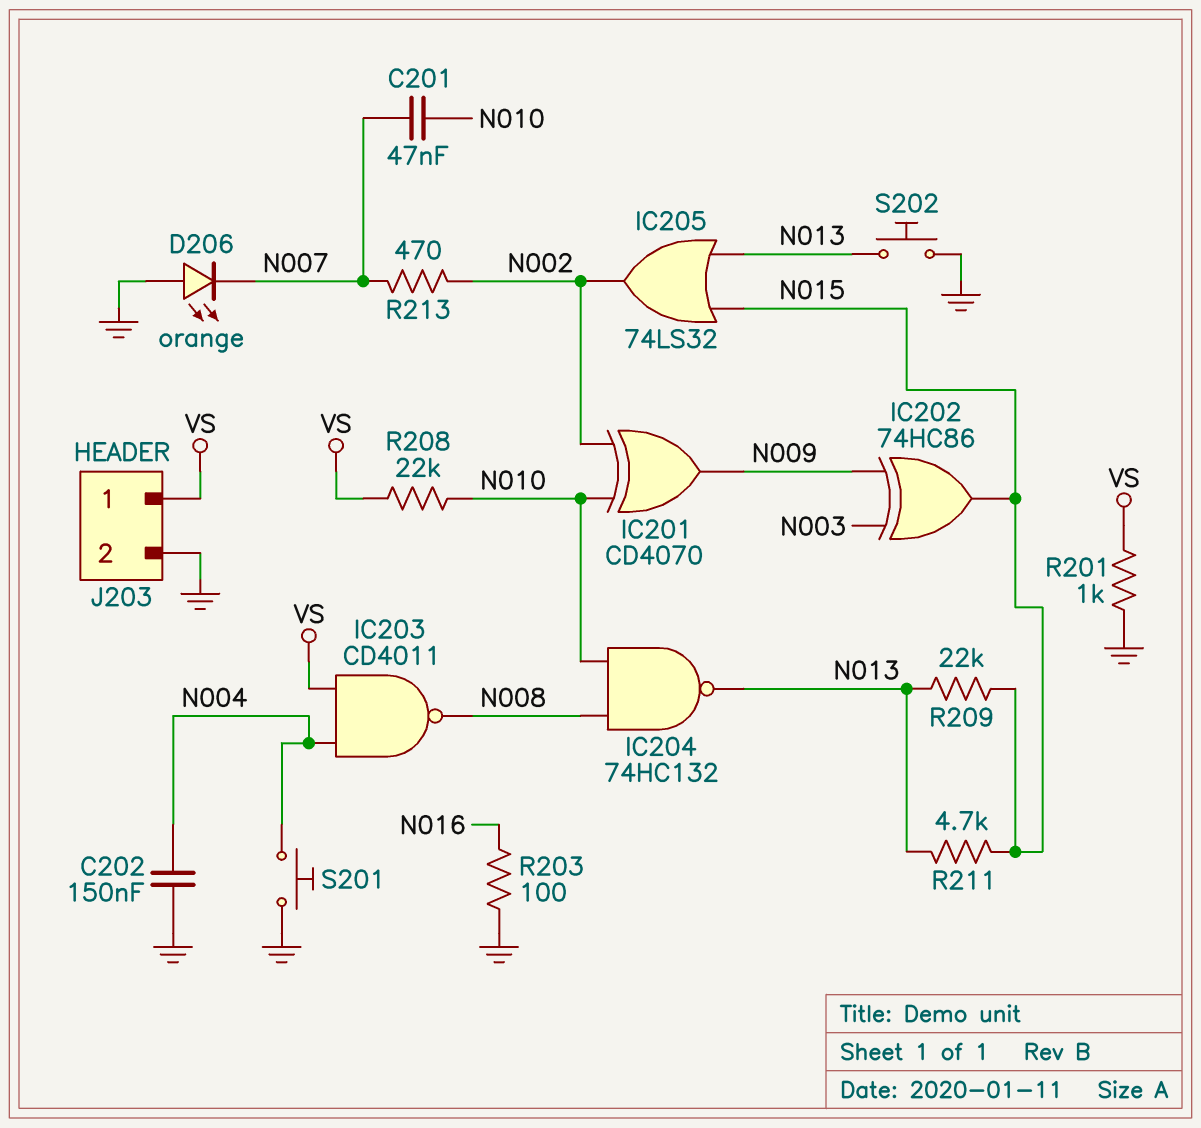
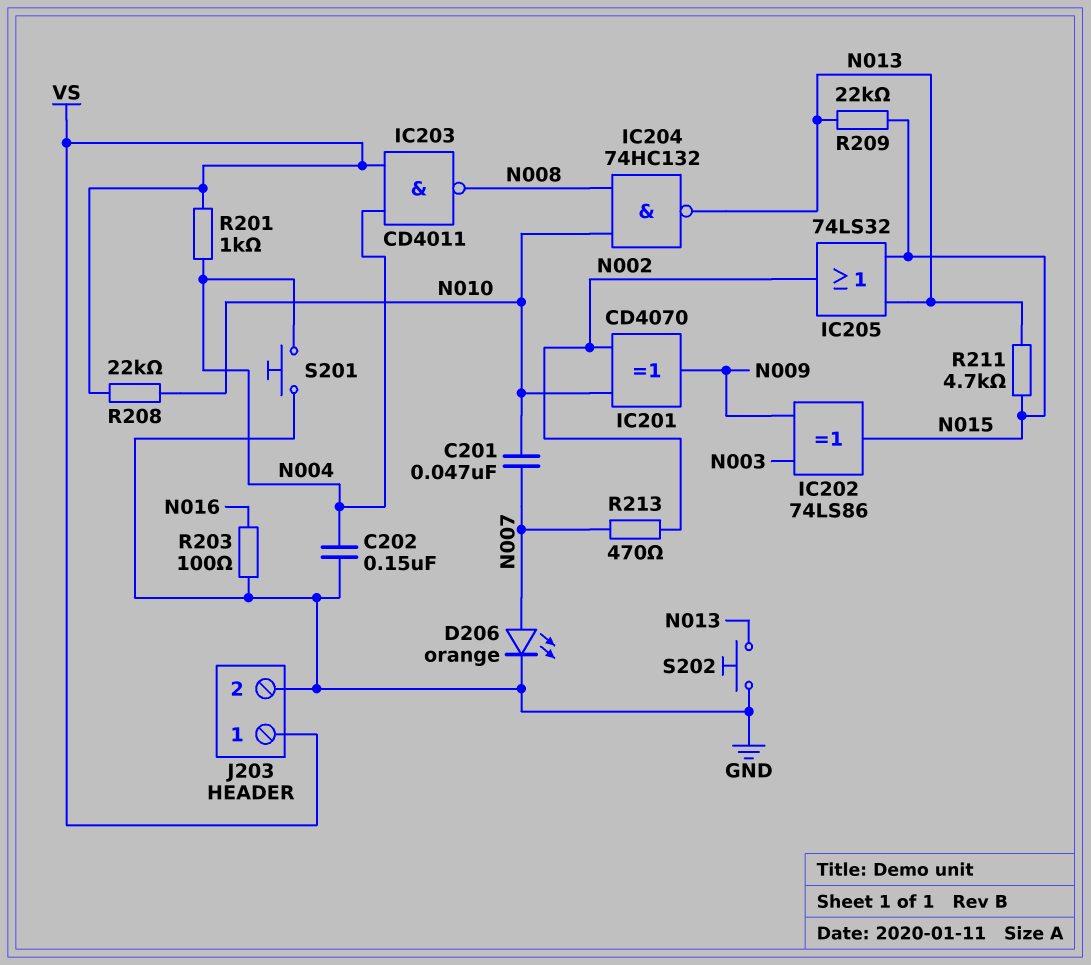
D206: LED orange (A GND, K N007) -> LED orange (A N007, K GND)
IC202: XOR 74HC86 (in N003, in N009, out N015) -> XOR 74LS86 (in N003, in N009, out N015)
R201: 1k (GND, VS) -> 1k (N004, VS)

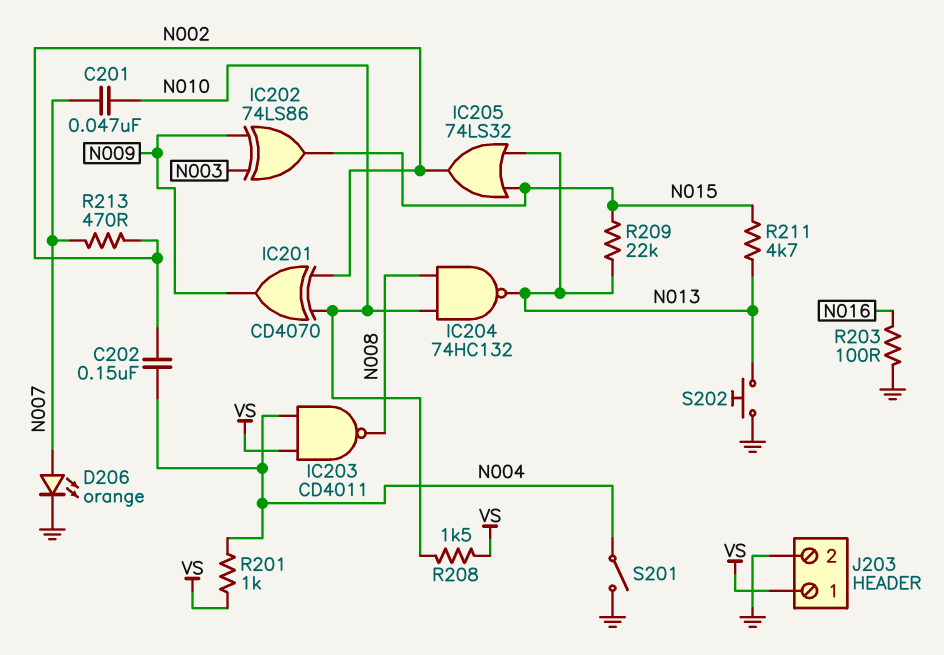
C202: 150nF (GND, N004) -> 150nF (N002, N004)
R208: 22k (N010, VS) -> 1.5k (N010, VS)
S201: button (GND, N004) -> switch (GND, N004)

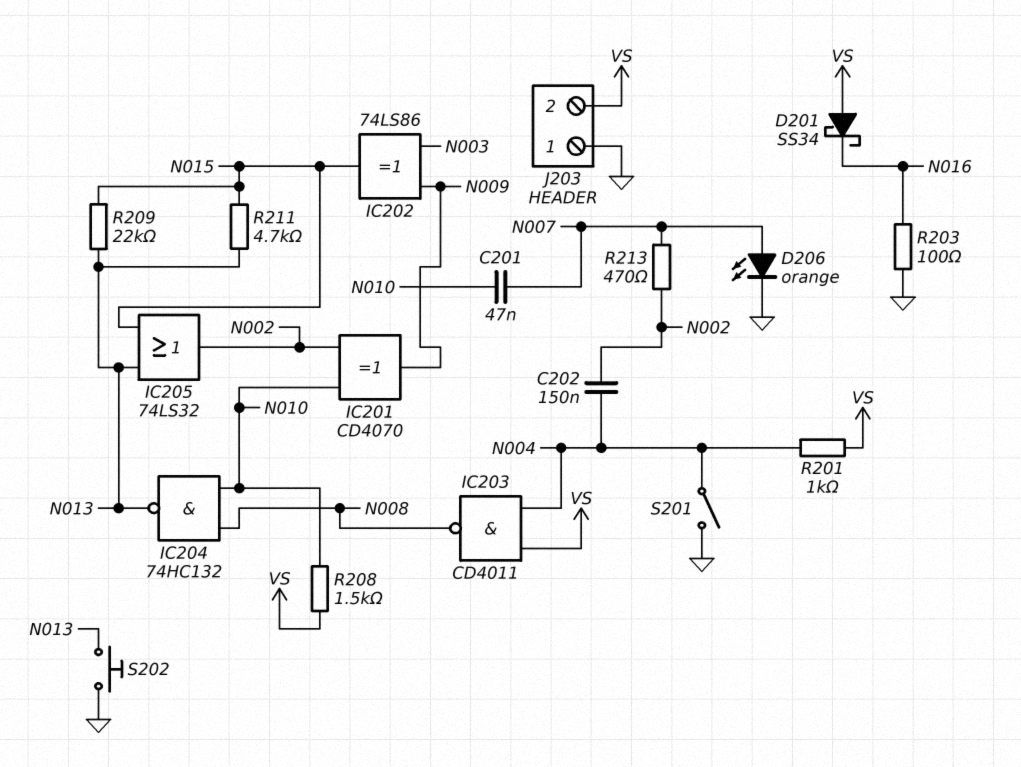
D201: none -> schottky SS34 (A VS, K N016)
J203 pin 1: VS -> GND
J203 pin 2: GND -> VS

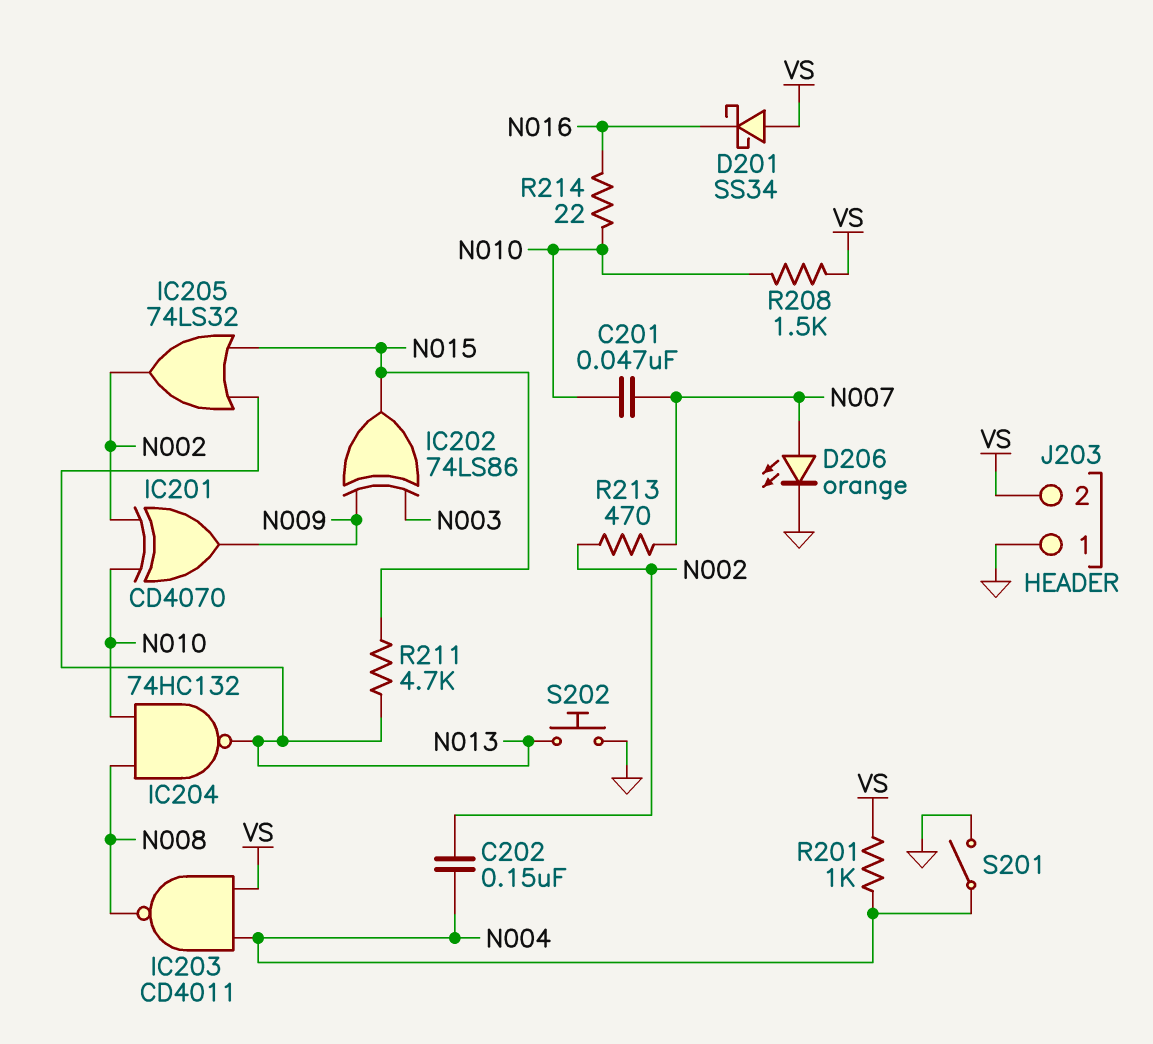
R203: 100 (GND, N016) -> none
R209: 22k (N013, N015) -> none
R214: none -> 22 (N010, N016)

